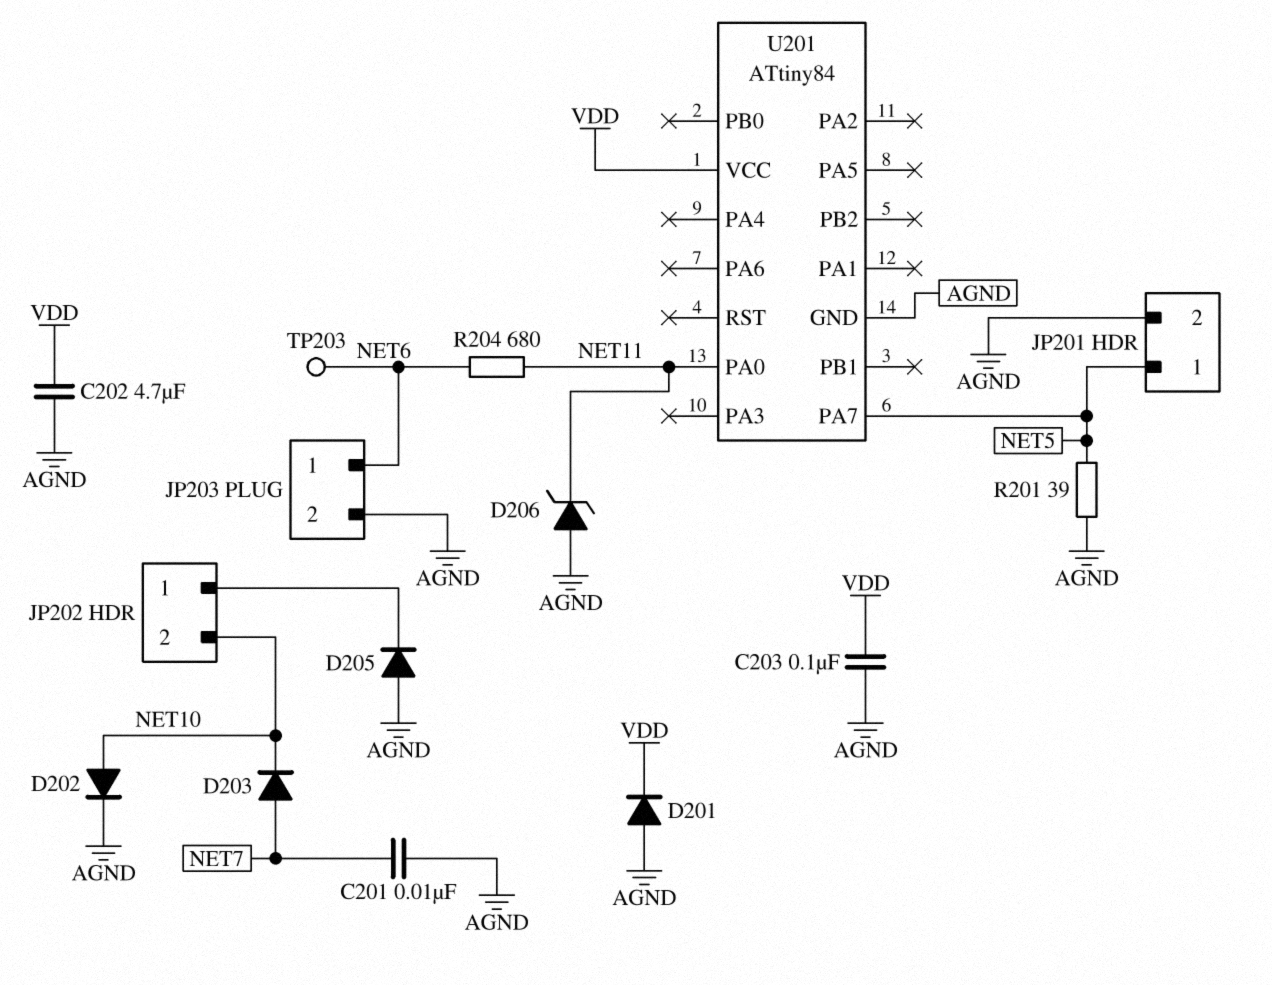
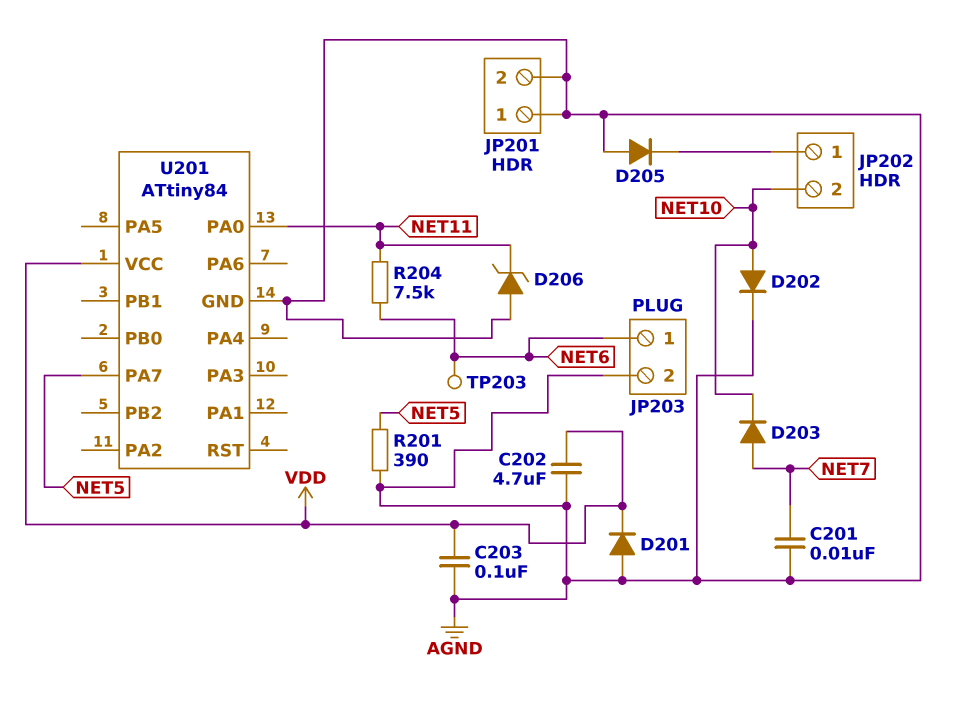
JP201 pin 1: NET5 -> AGND
R201: 39 (AGND, NET5) -> 390 (AGND, NET5)
R204: 680 (NET6, NET11) -> 7.5k (NET6, NET11)

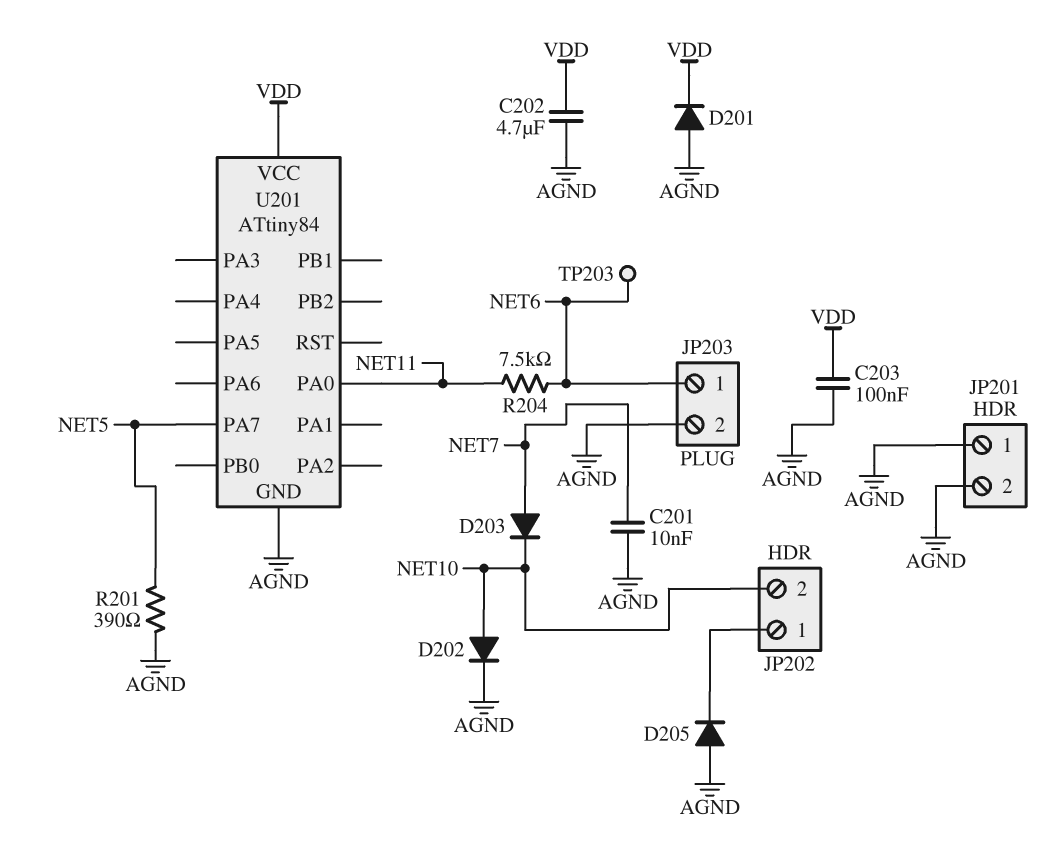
D206: zener (A AGND, K NET11) -> none

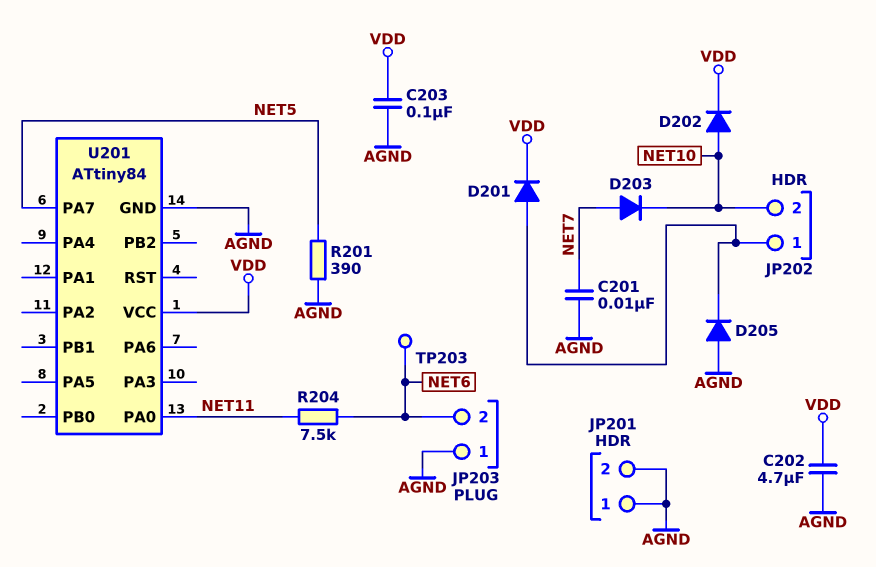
D201: diode (A AGND, K VDD) -> diode (A JP202/1, K VDD)
D202: diode (A NET10, K AGND) -> diode (A NET10, K VDD)
JP203 pin 1: NET6 -> AGND
JP203 pin 2: AGND -> NET6

